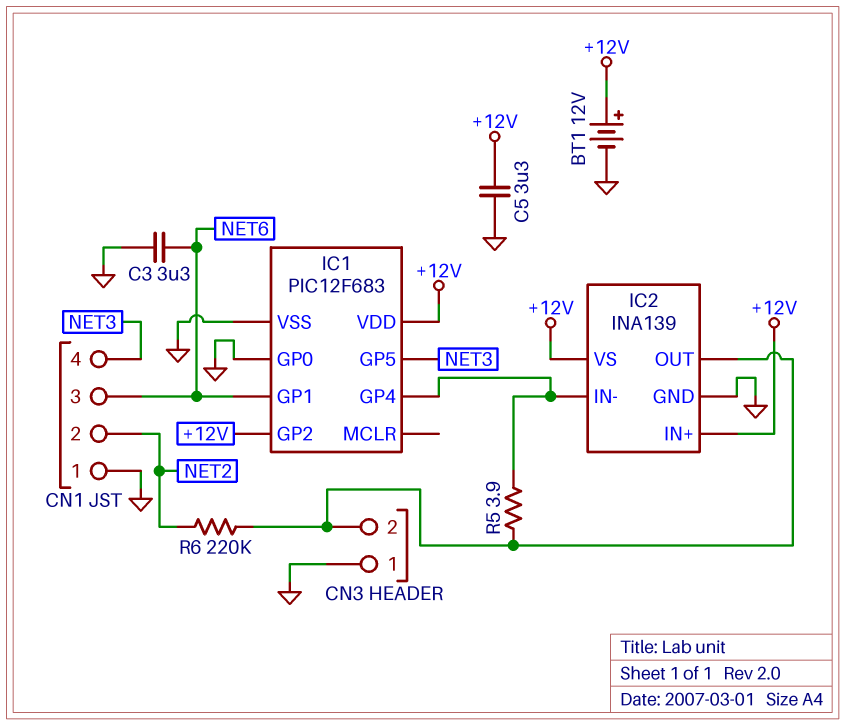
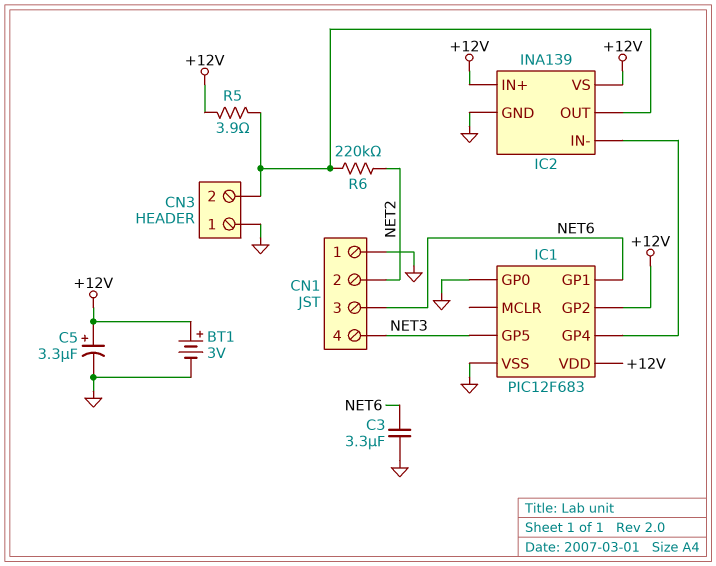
BT1: 12V (plus +12V, minus GND) -> 3V (plus +12V, minus GND)
C5: 3.3uF (+12V, GND) -> 3.3uF (plus +12V, minus GND)
R5: 3.9 (CN3/2, IC1/GP4) -> 3.9 (+12V, CN3/2)

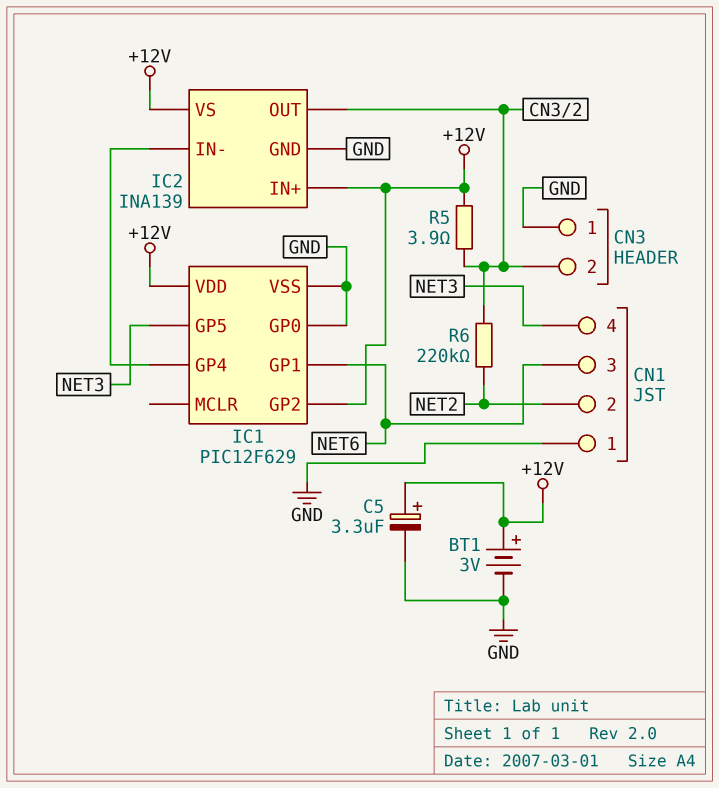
C3: 3.3uF (GND, NET6) -> none
IC1: PIC12F683 -> PIC12F629

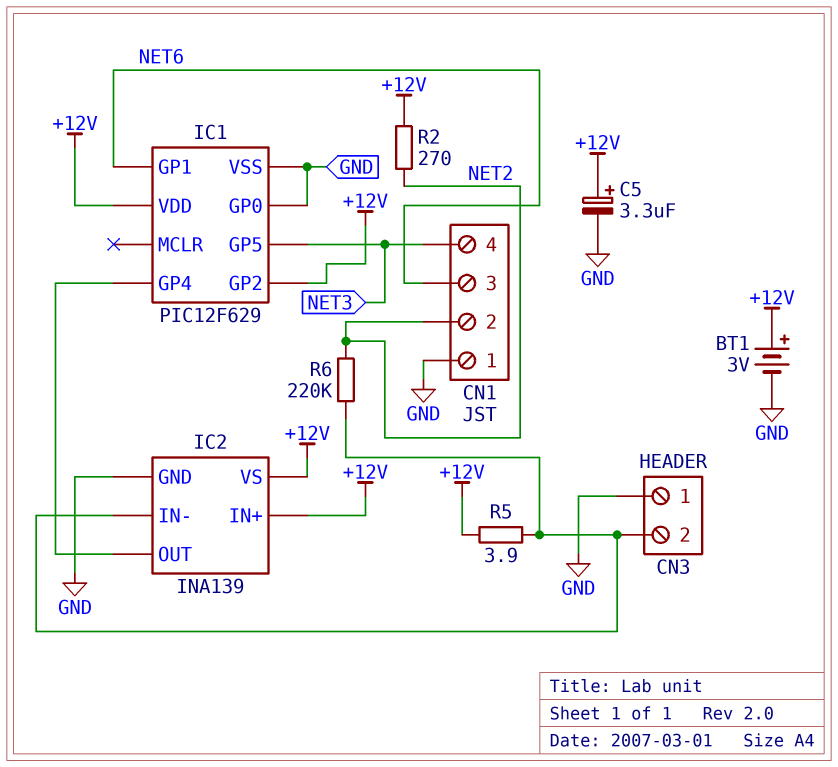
IC2 pin IN-: IC1/GP4 -> CN3/2
IC2 pin OUT: CN3/2 -> IC1/GP4
R2: none -> 270 (+12V, NET2)

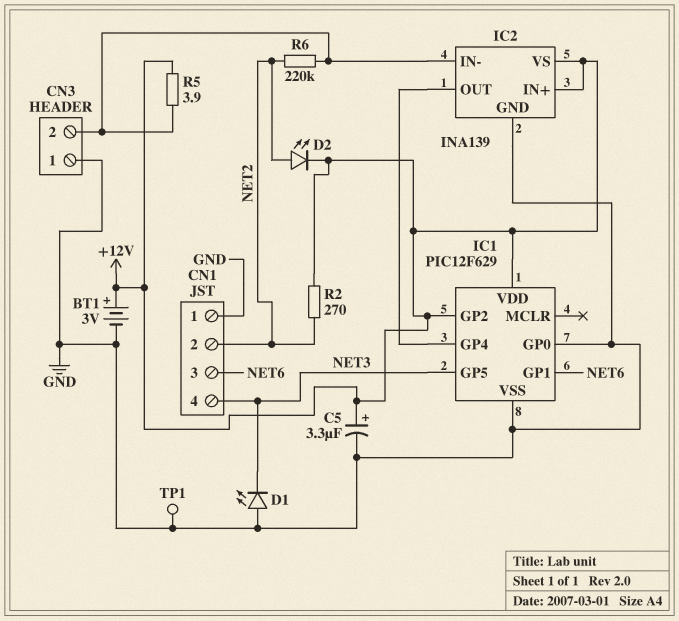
D1: none -> LED (A GND, K NET3)
D2: none -> LED (A NET2, K +12V)
TP1: none -> test point (GND)

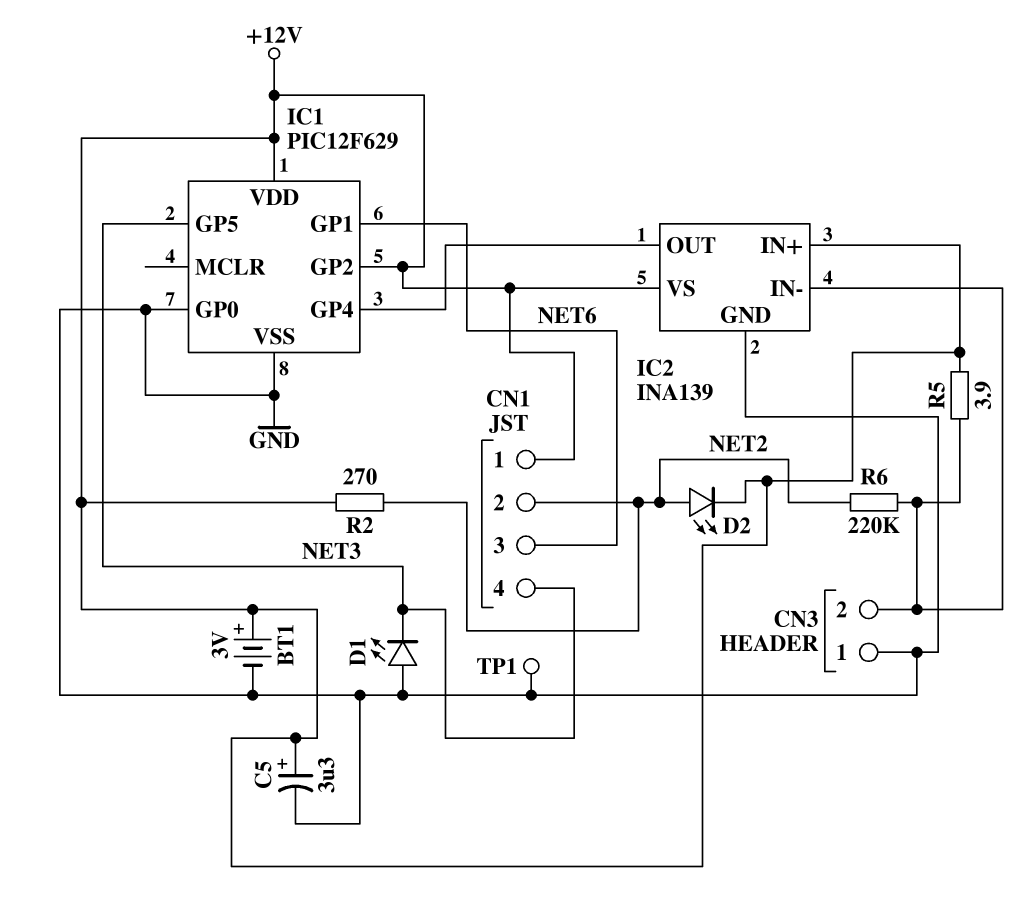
CN1 pin 1: GND -> +12V

